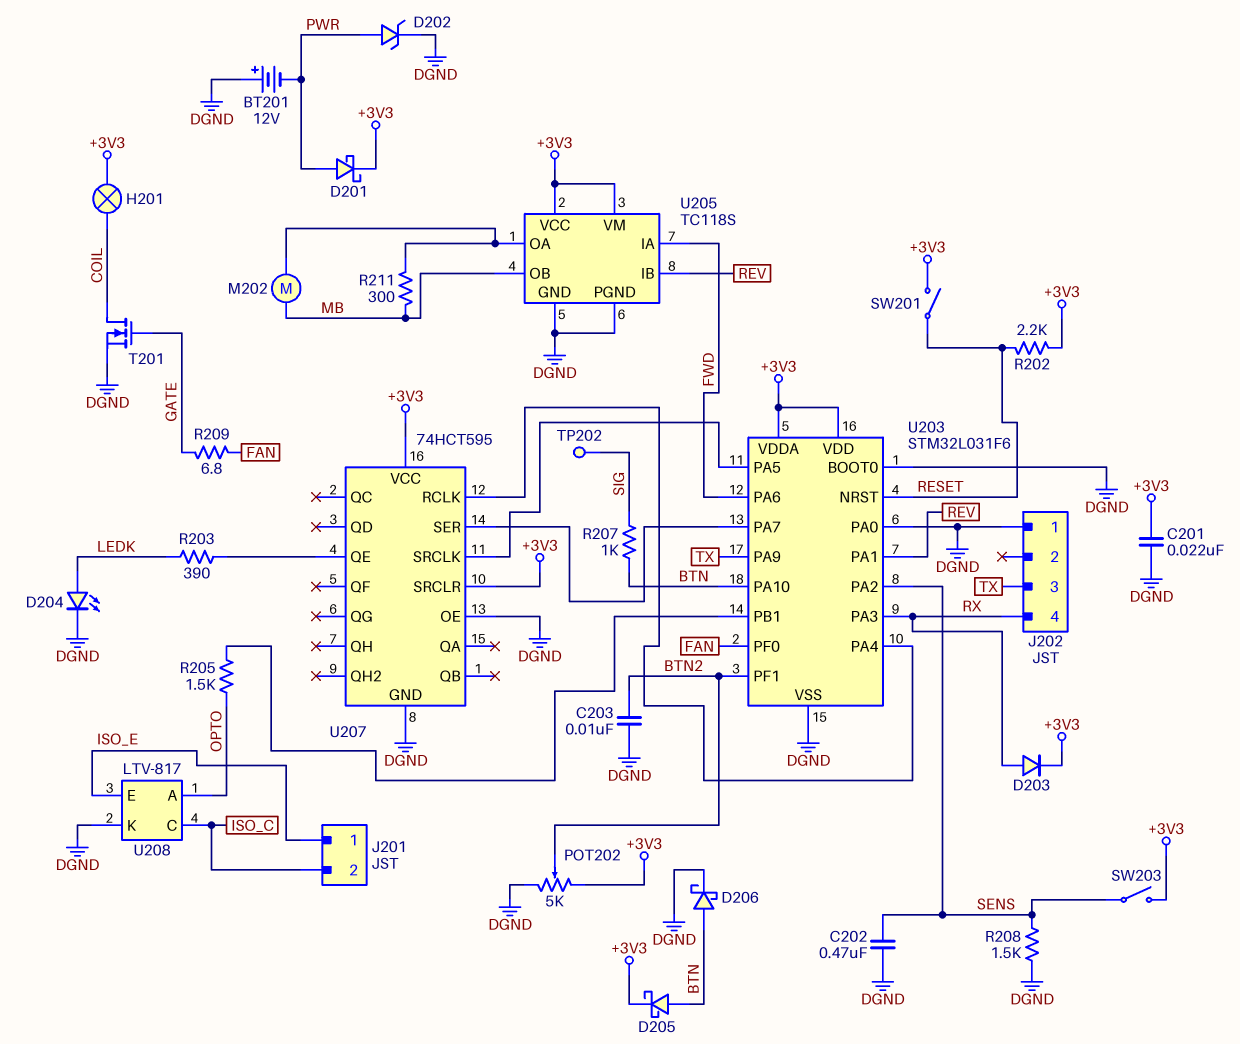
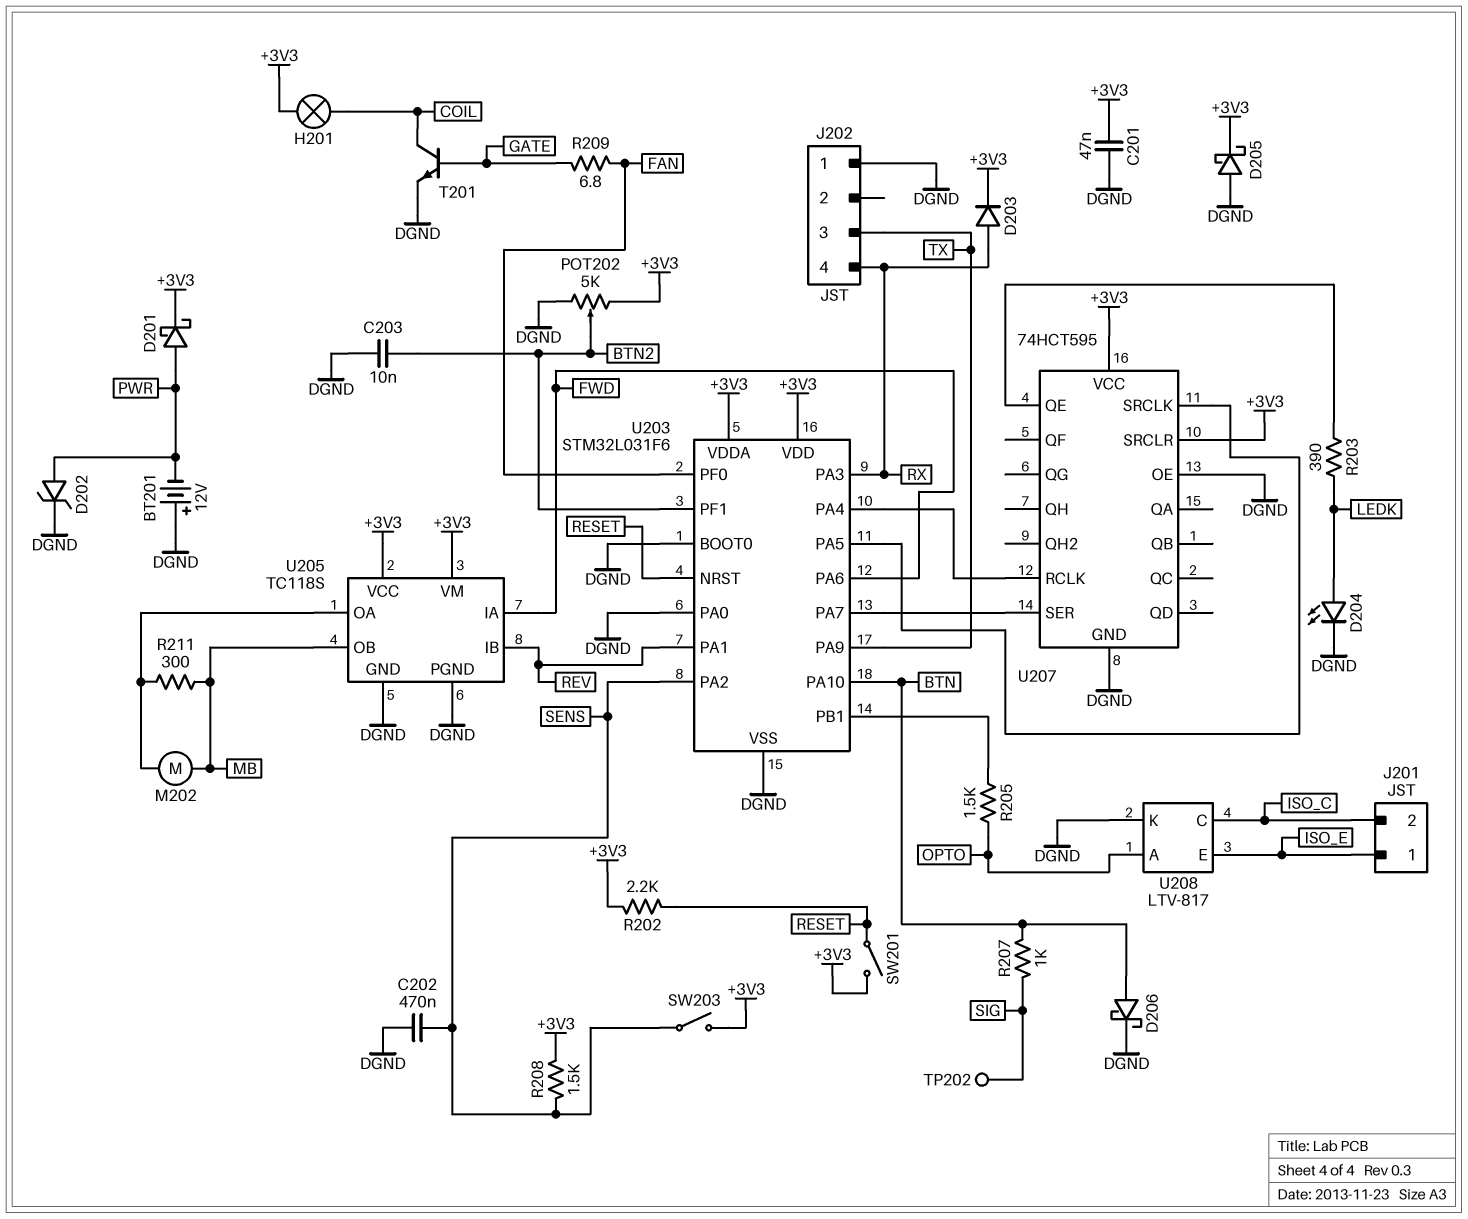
C201: 22nF (+3V3, DGND) -> 47nF (+3V3, DGND)
D205: schottky (A BTN, K +3V3) -> schottky (A DGND, K +3V3)
R208: 1.5k (DGND, SENS) -> 1.5k (+3V3, SENS)
T201: NMOS (G GATE, D COIL, S DGND) -> NPN (B GATE, C COIL, E DGND)

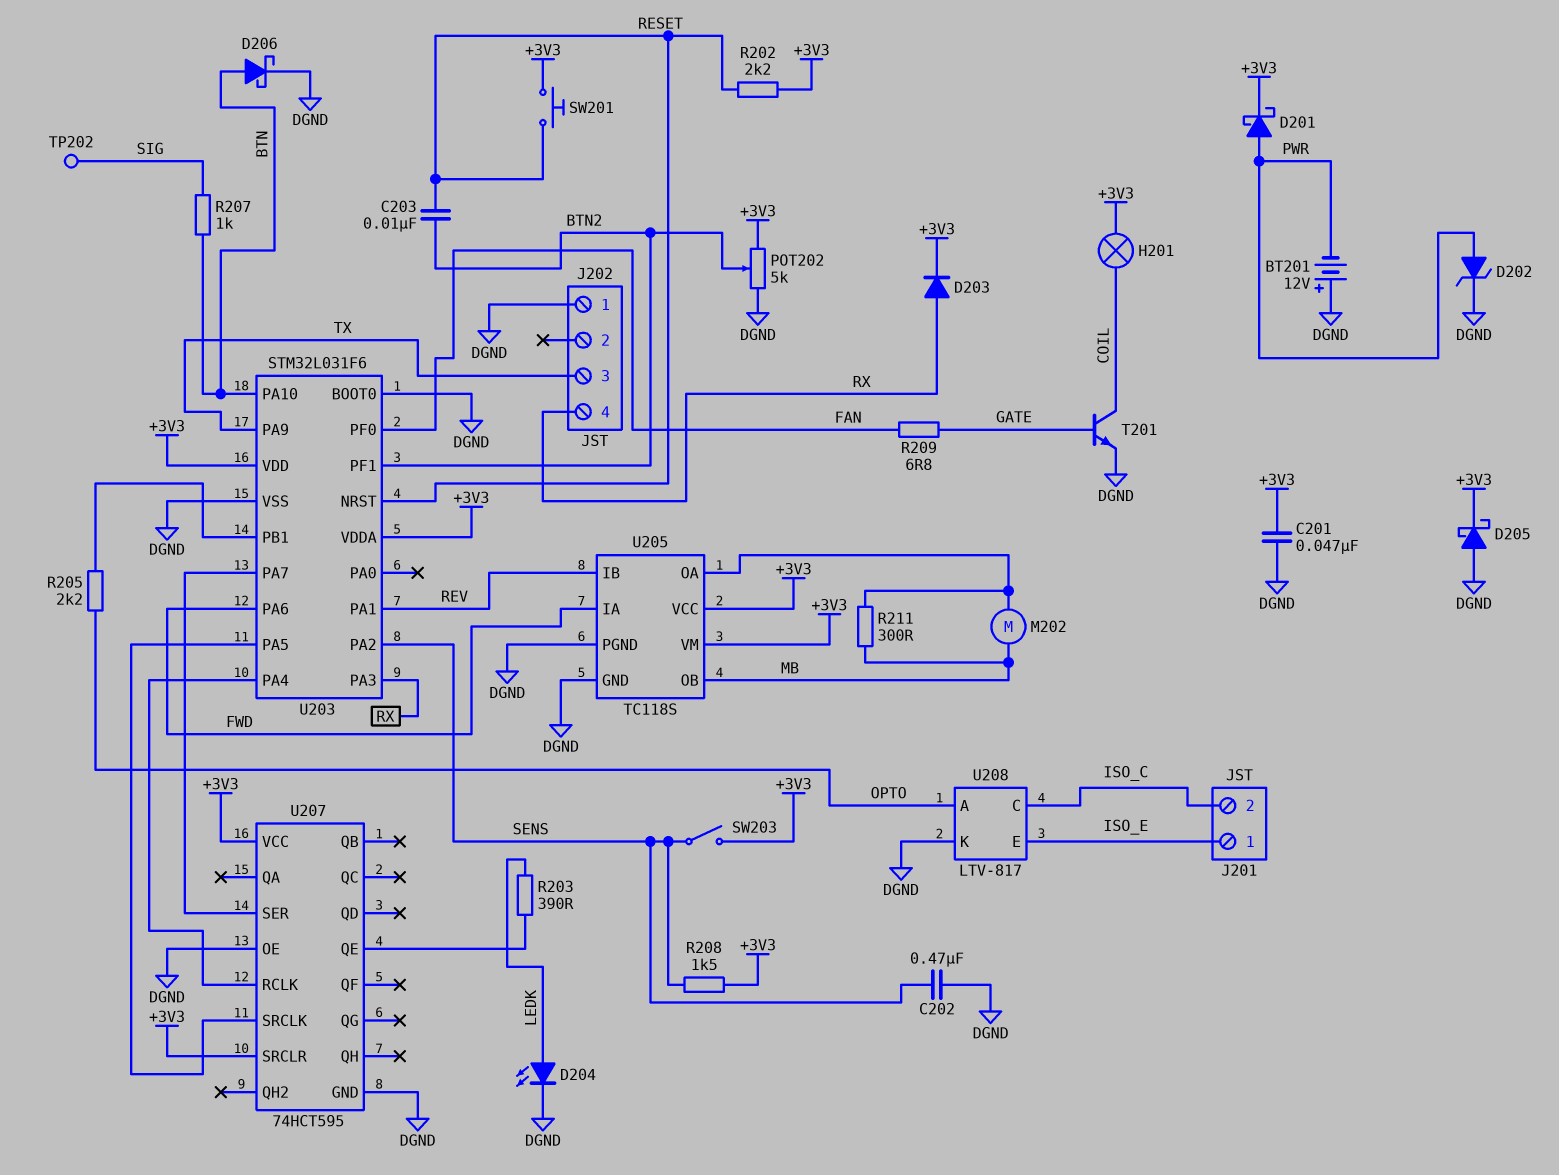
C203: 10nF (BTN2, DGND) -> 10nF (BTN2, RESET)
R205: 1.5k (OPTO, U203/PB1) -> 2.2k (OPTO, U203/PB1)
SW201: switch (+3V3, RESET) -> button (+3V3, RESET)
U203 pin PA0: DGND -> none

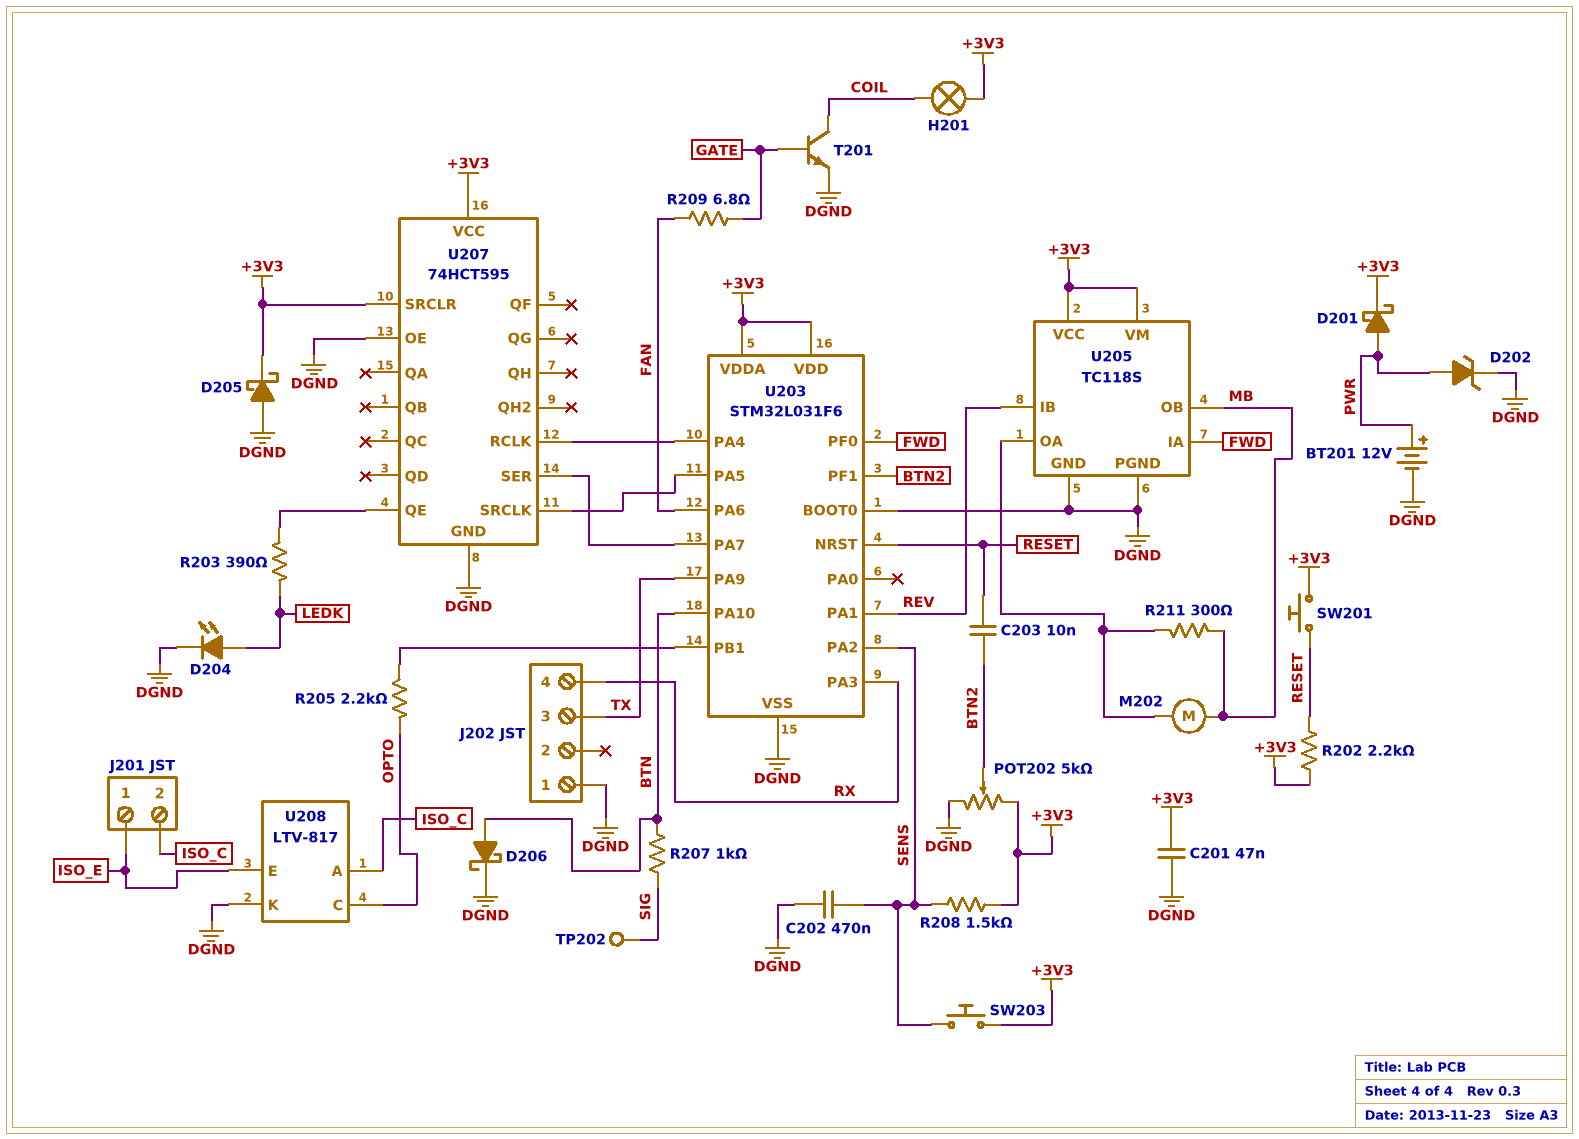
BT201: 12V (plus DGND, minus PWR) -> 12V (plus PWR, minus DGND)
D203: diode (A RX, K +3V3) -> none
SW203: switch (+3V3, SENS) -> button (+3V3, SENS)
U203 pin PA6: FWD -> FAN
U203 pin PF0: FAN -> FWD
U208 pin A: OPTO -> ISO_C
U208 pin C: ISO_C -> OPTO

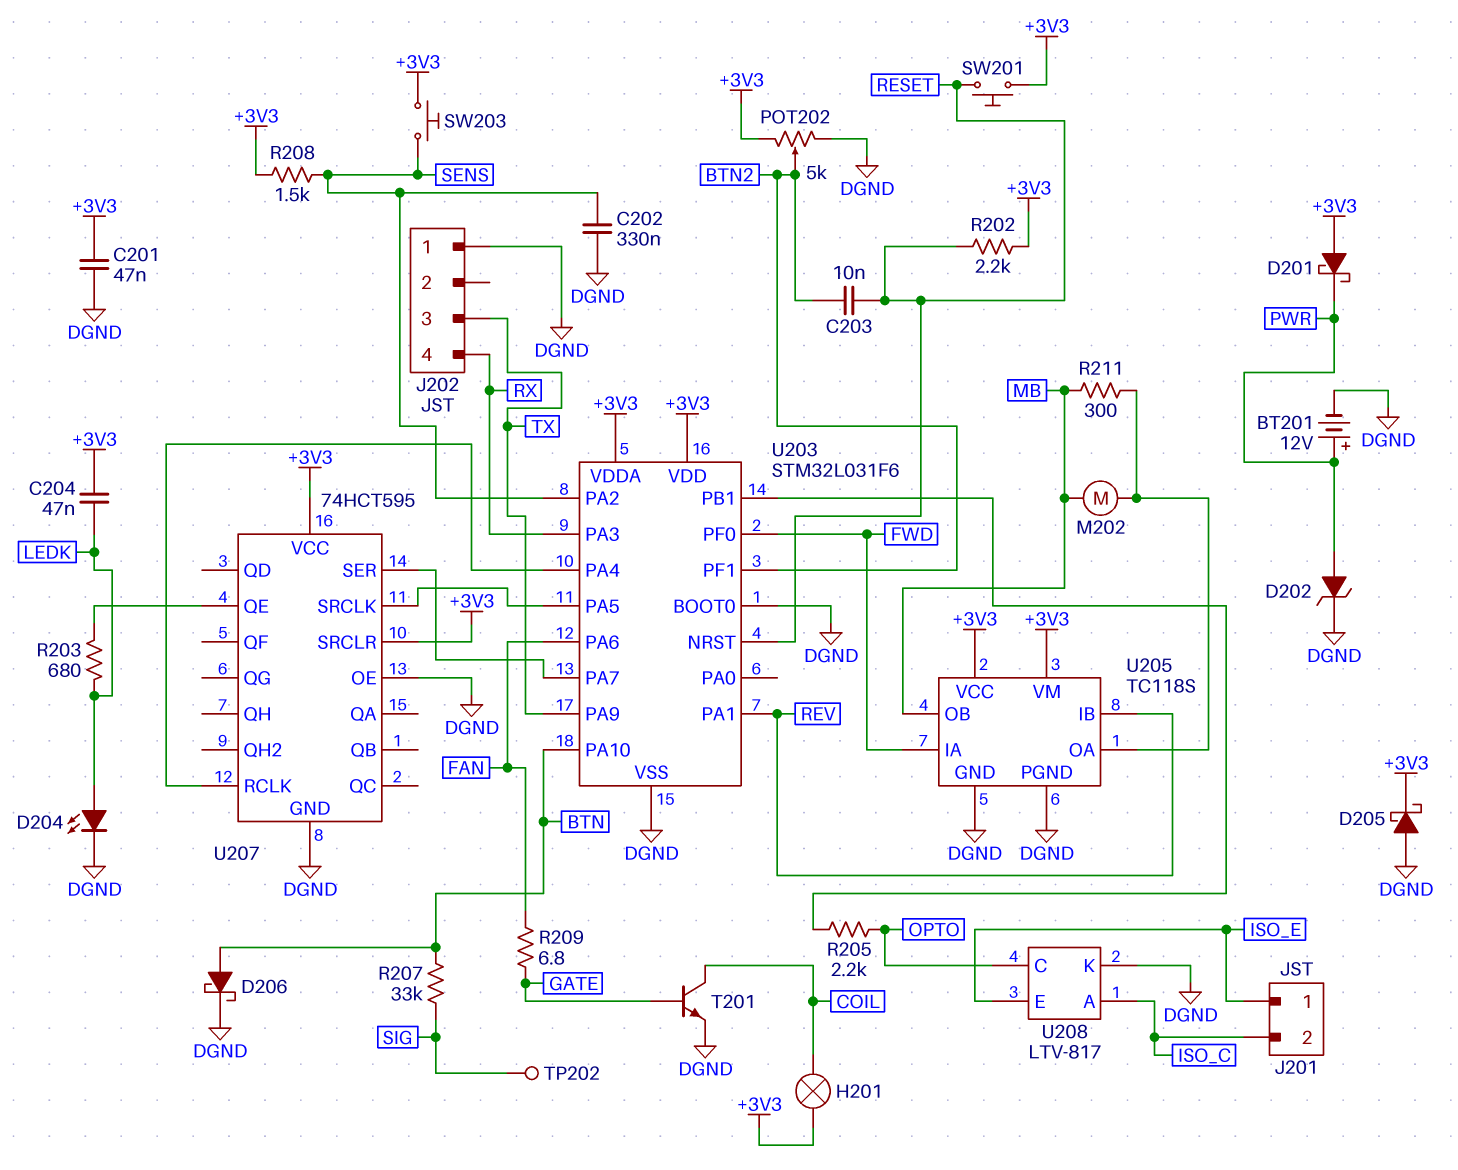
C202: 470nF (DGND, SENS) -> 330nF (DGND, SENS)
C204: none -> 47nF (+3V3, LEDK)
D201: schottky (A PWR, K +3V3) -> schottky (A +3V3, K PWR)
R203: 390 (LEDK, U207/QE) -> 680 (LEDK, U207/QE)
R207: 1k (BTN, SIG) -> 33k (BTN, SIG)

